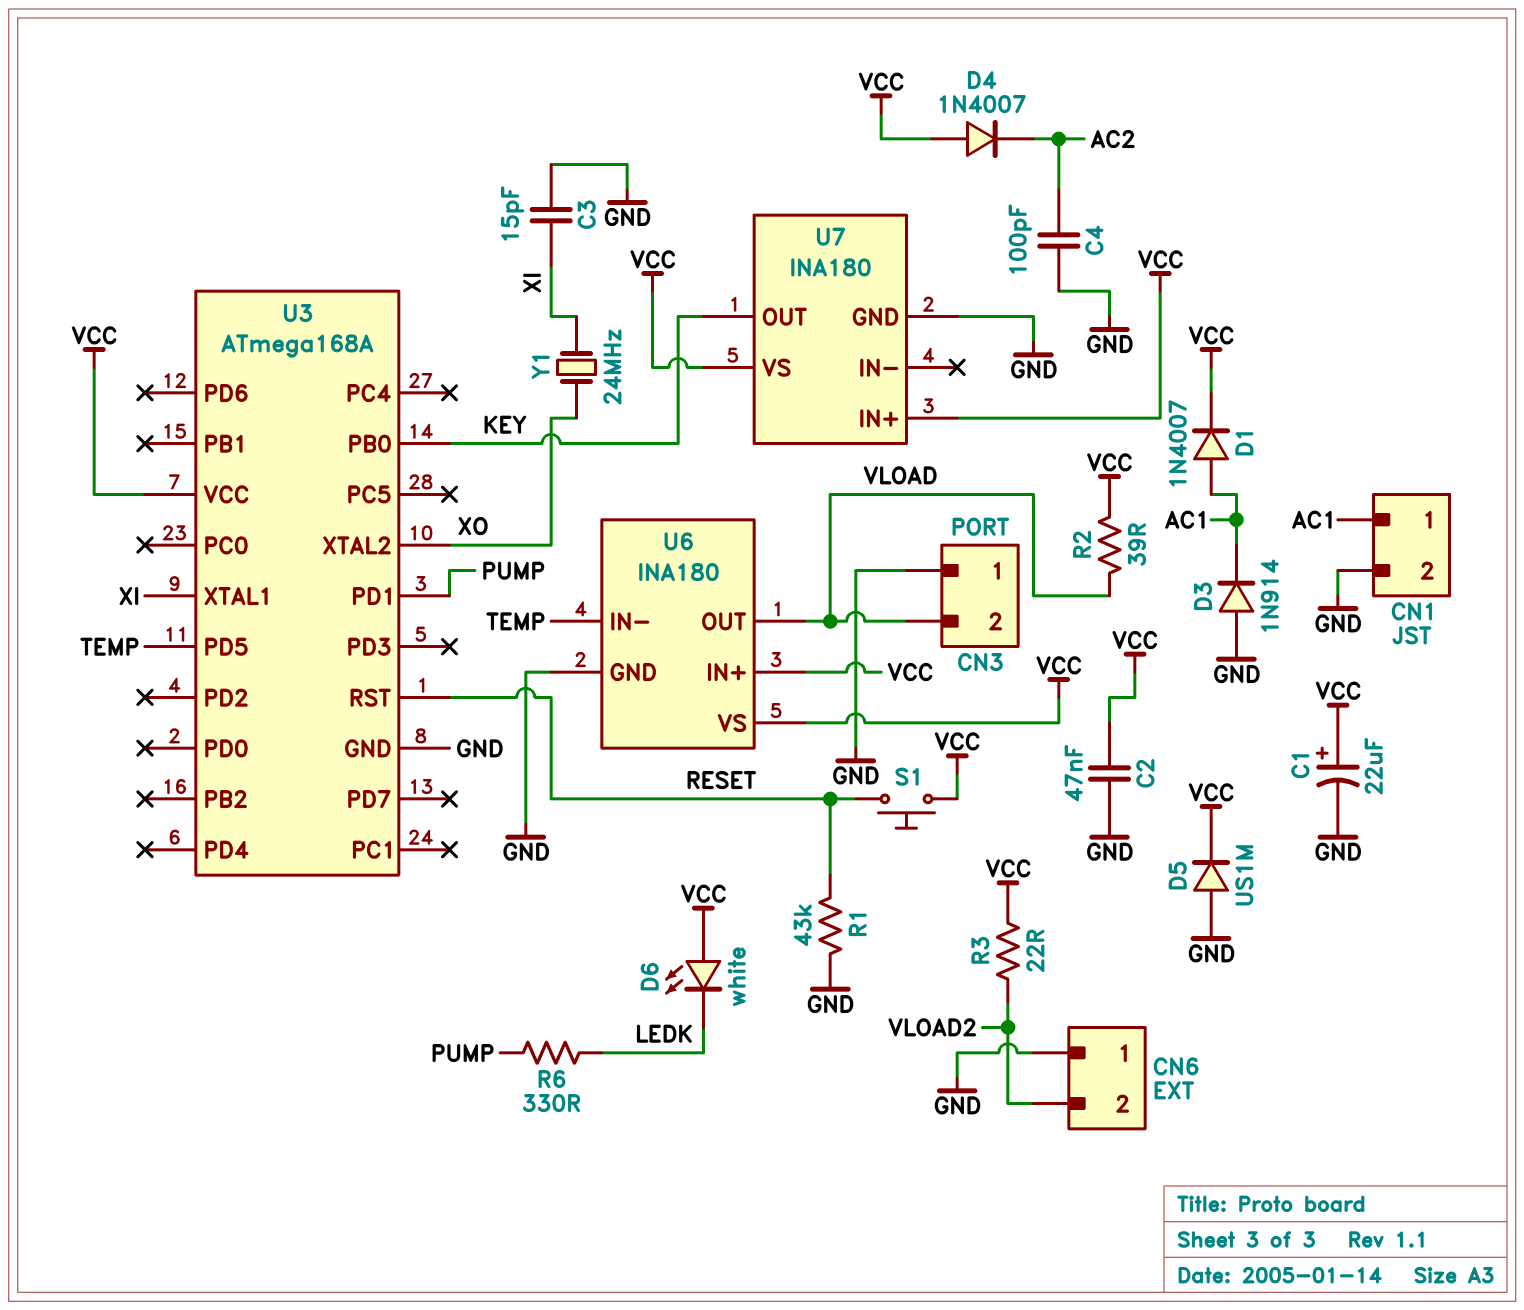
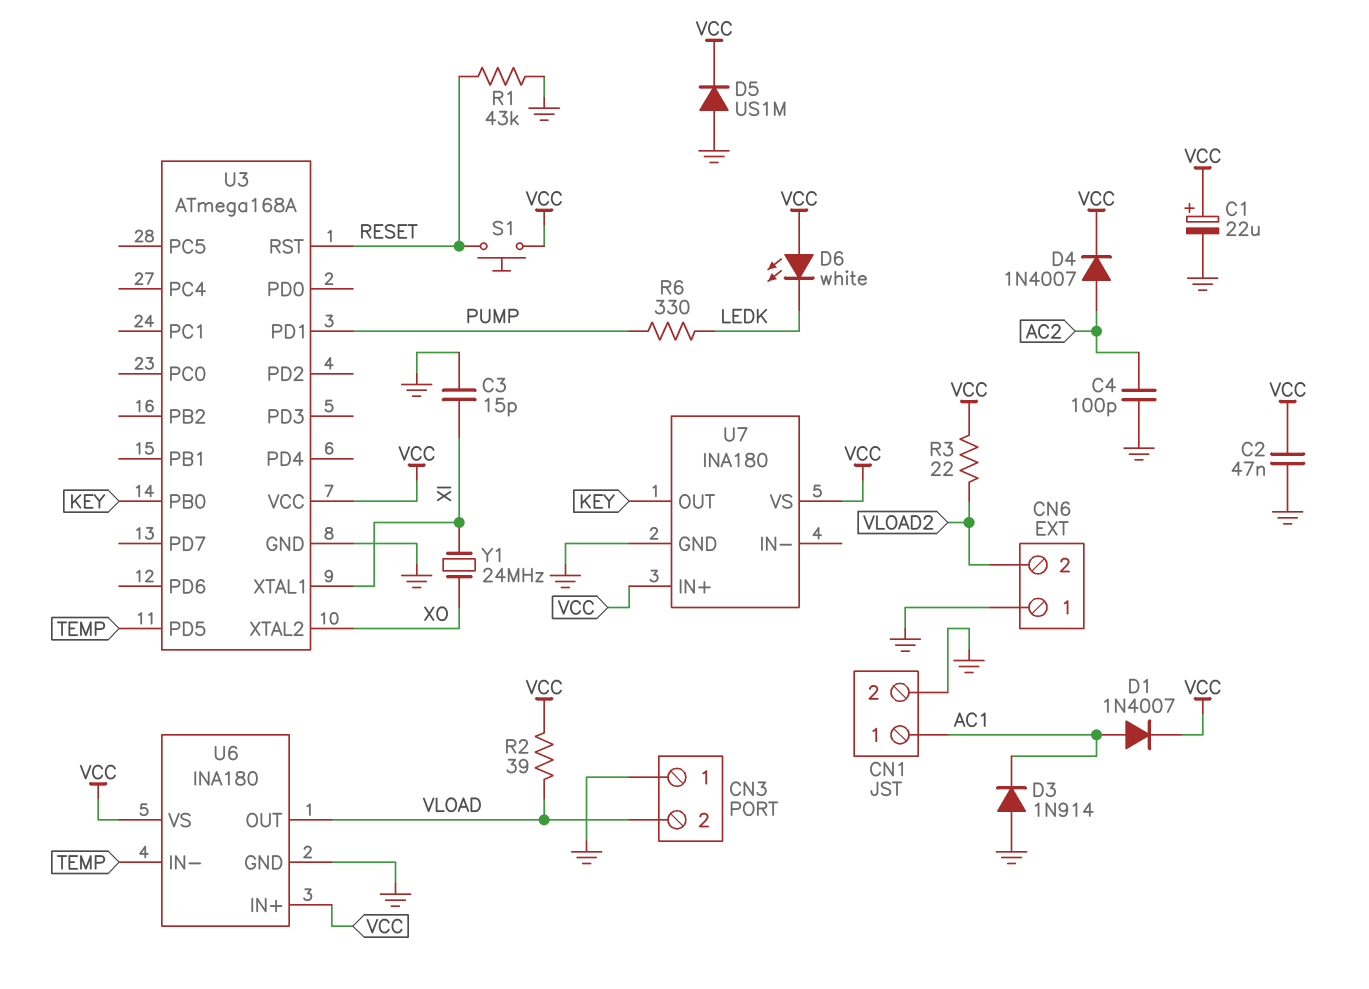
D4: diode 1N4007 (A VCC, K AC2) -> diode 1N4007 (A AC2, K VCC)

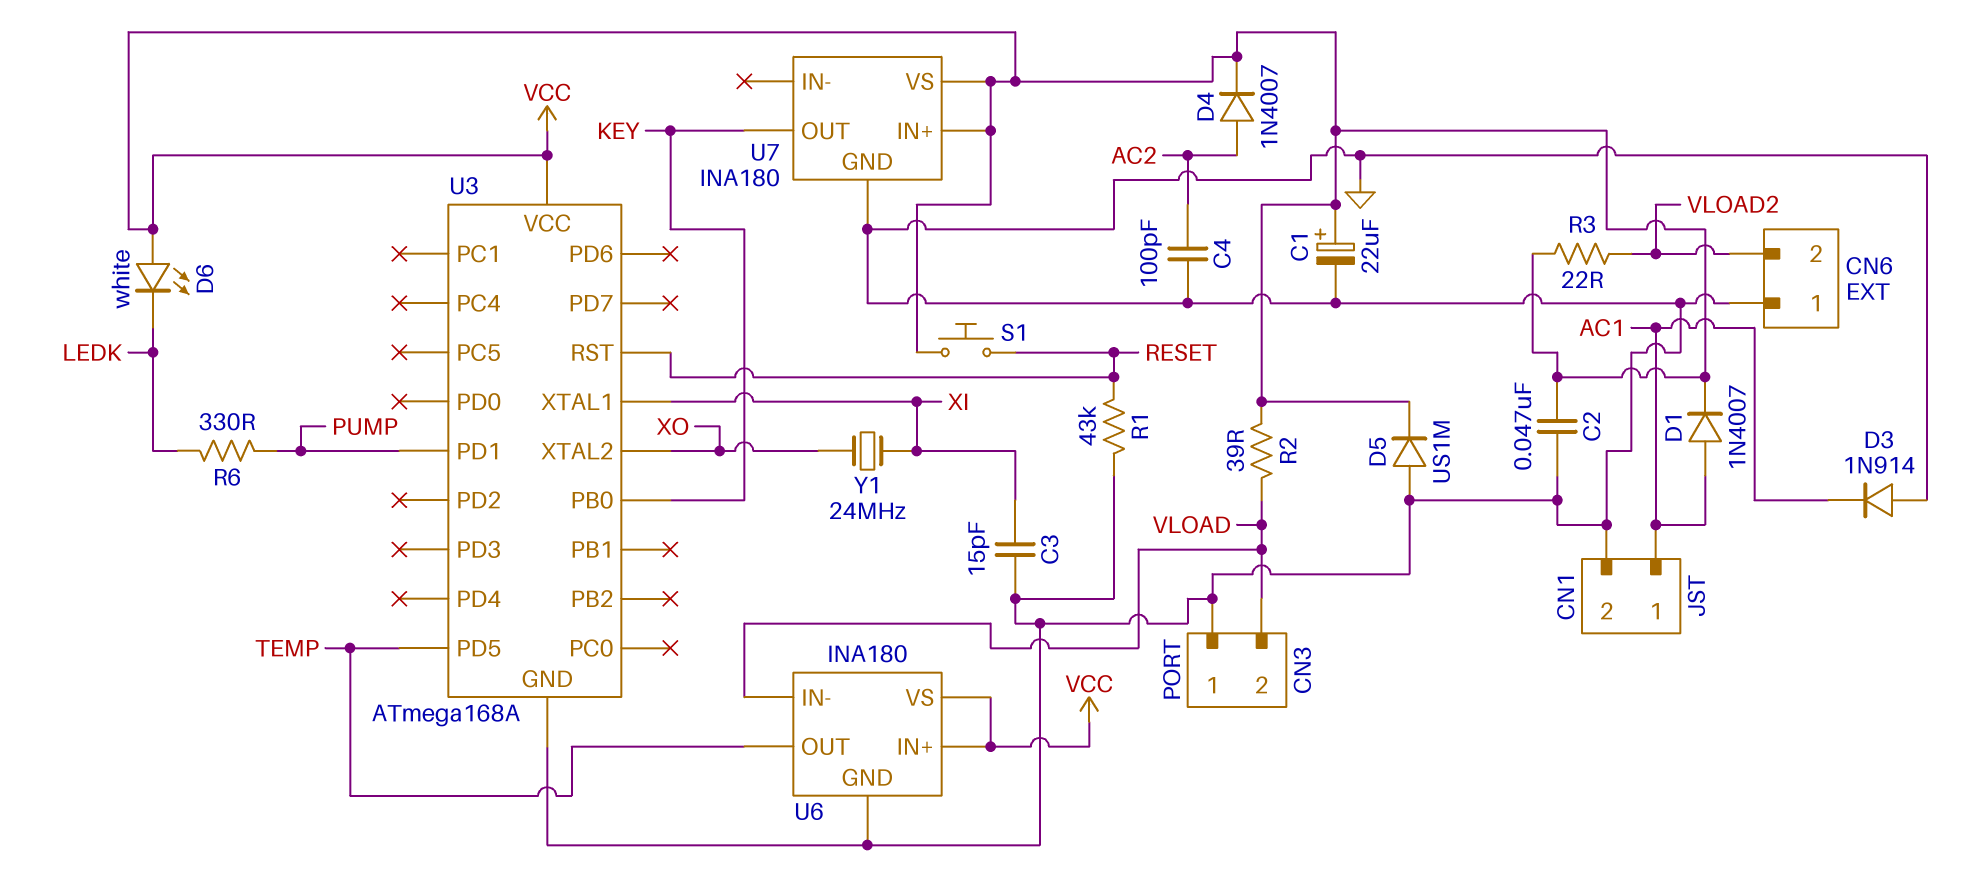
U6 pin IN-: TEMP -> VLOAD
U6 pin OUT: VLOAD -> TEMP

